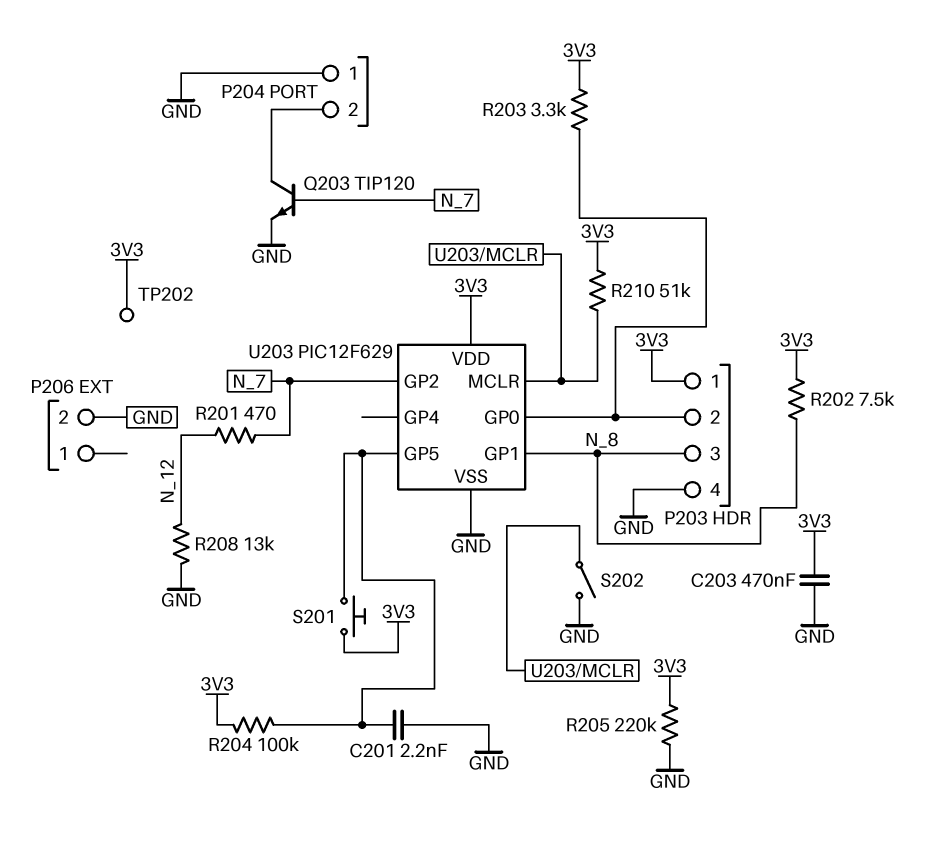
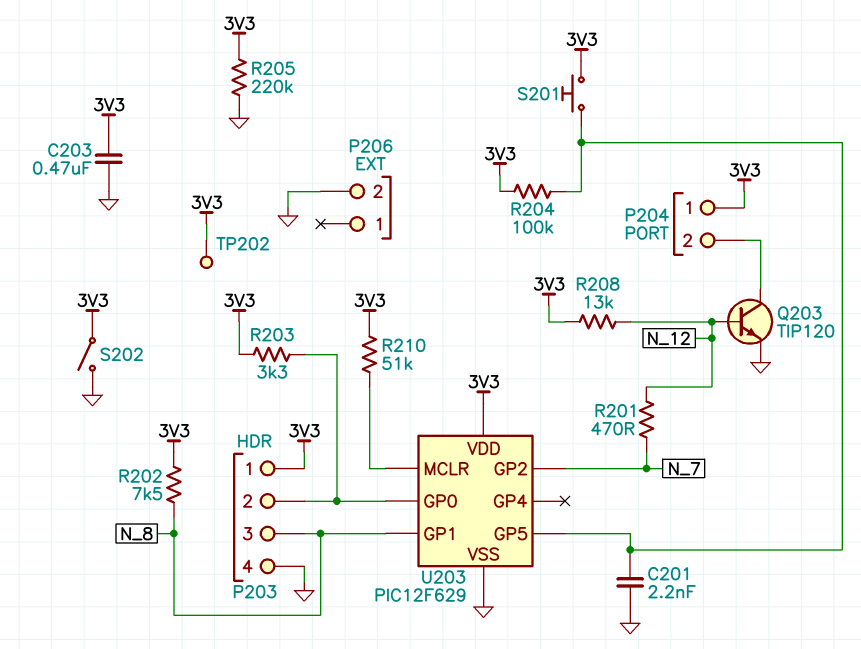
P204 pin 1: GND -> 3V3
Q203: NPN TIP120 (B N_7, C P204/2, E GND) -> NPN TIP120 (B N_12, C P204/2, E GND)
R208: 13k (GND, N_12) -> 13k (3V3, N_12)
S202: switch (GND, U203/MCLR) -> switch (3V3, GND)

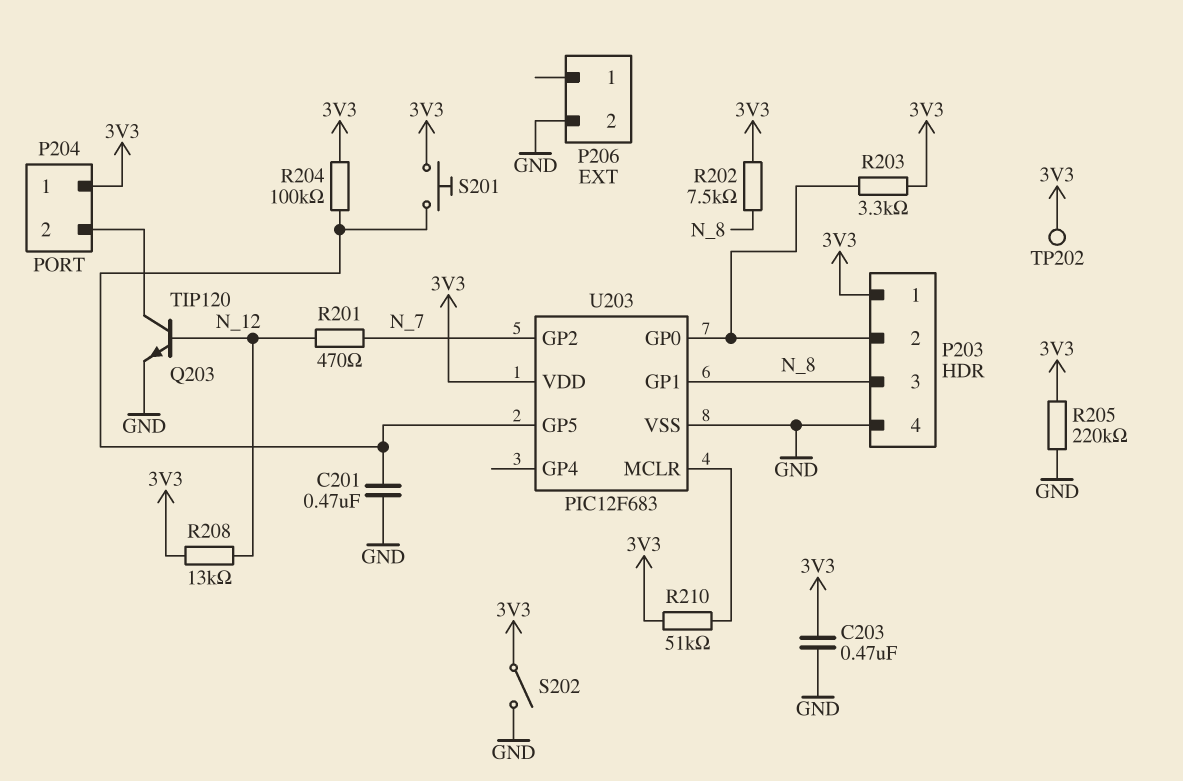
C201: 2.2nF (GND, U203/GP5) -> 470nF (GND, U203/GP5)
U203: PIC12F629 -> PIC12F683

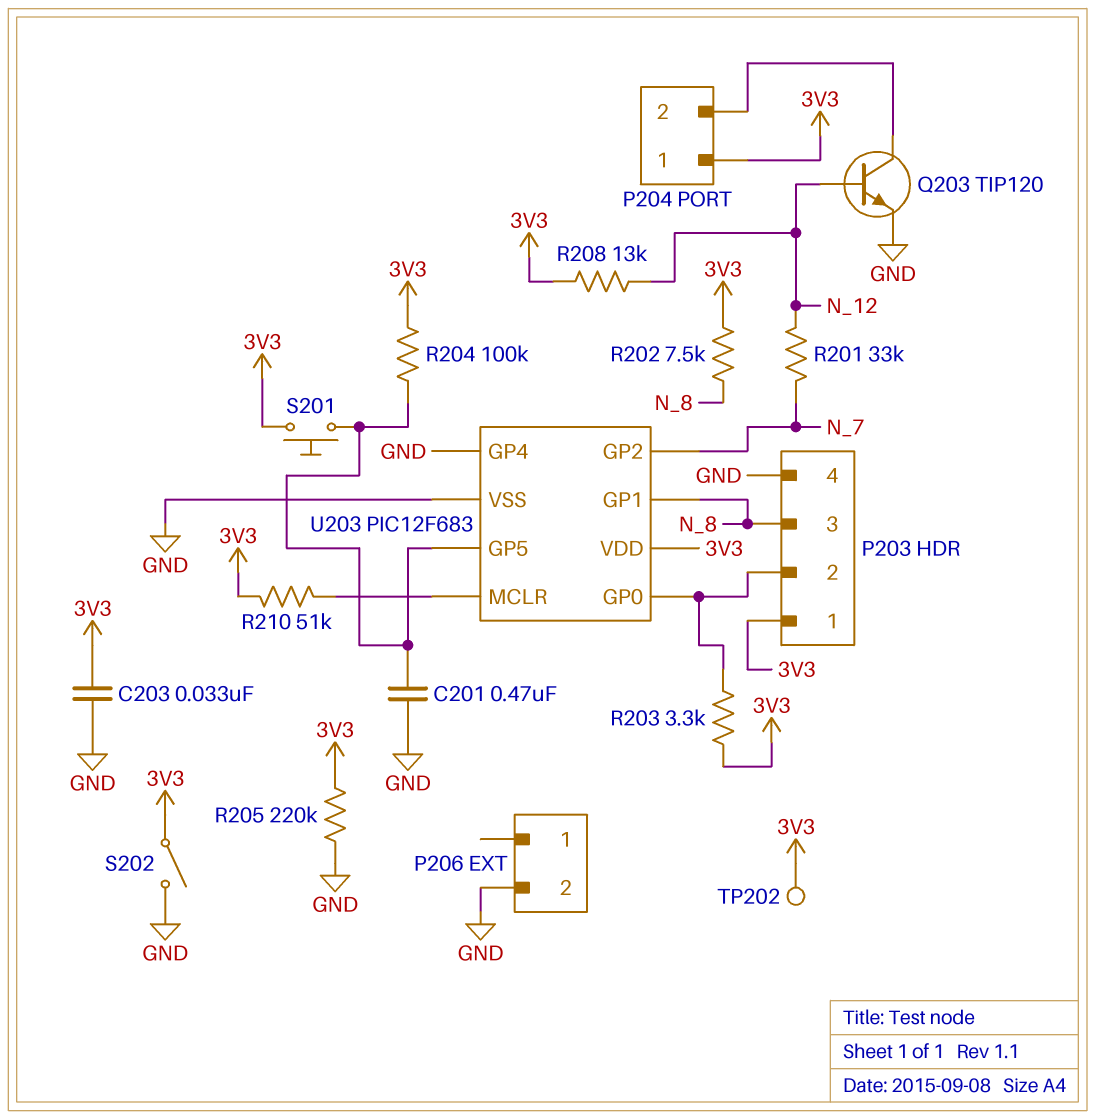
C203: 470nF (3V3, GND) -> 33nF (3V3, GND)
R201: 470 (N_7, N_12) -> 33k (N_7, N_12)
U203 pin GP4: none -> GND

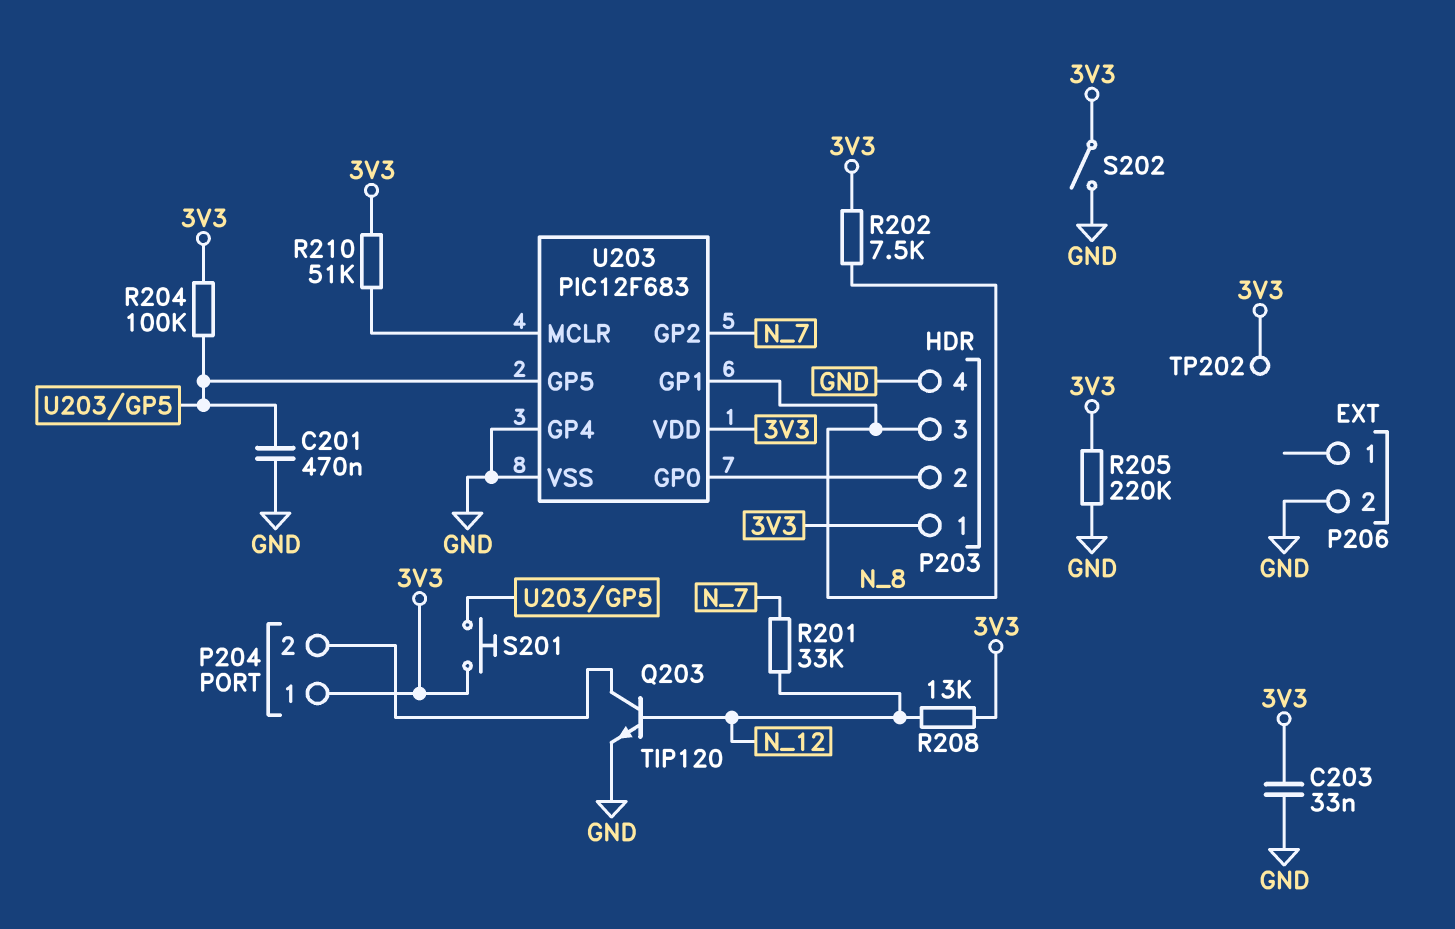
R203: 3.3k (3V3, P203/2) -> none

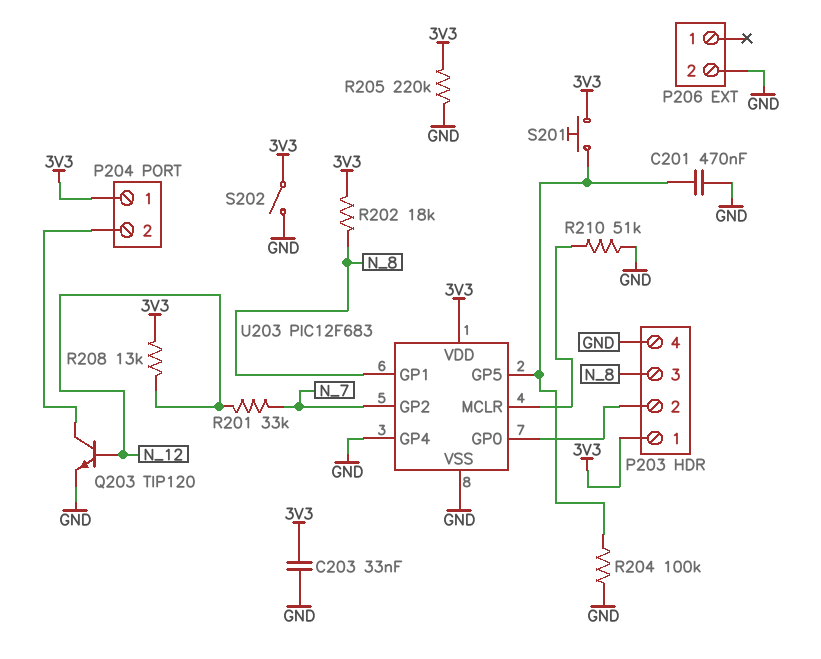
R202: 7.5k (3V3, N_8) -> 18k (3V3, N_8)
R204: 100k (3V3, U203/GP5) -> 100k (GND, U203/GP5)
R210: 51k (3V3, U203/MCLR) -> 51k (GND, U203/MCLR)
TP202: test point (3V3) -> none

